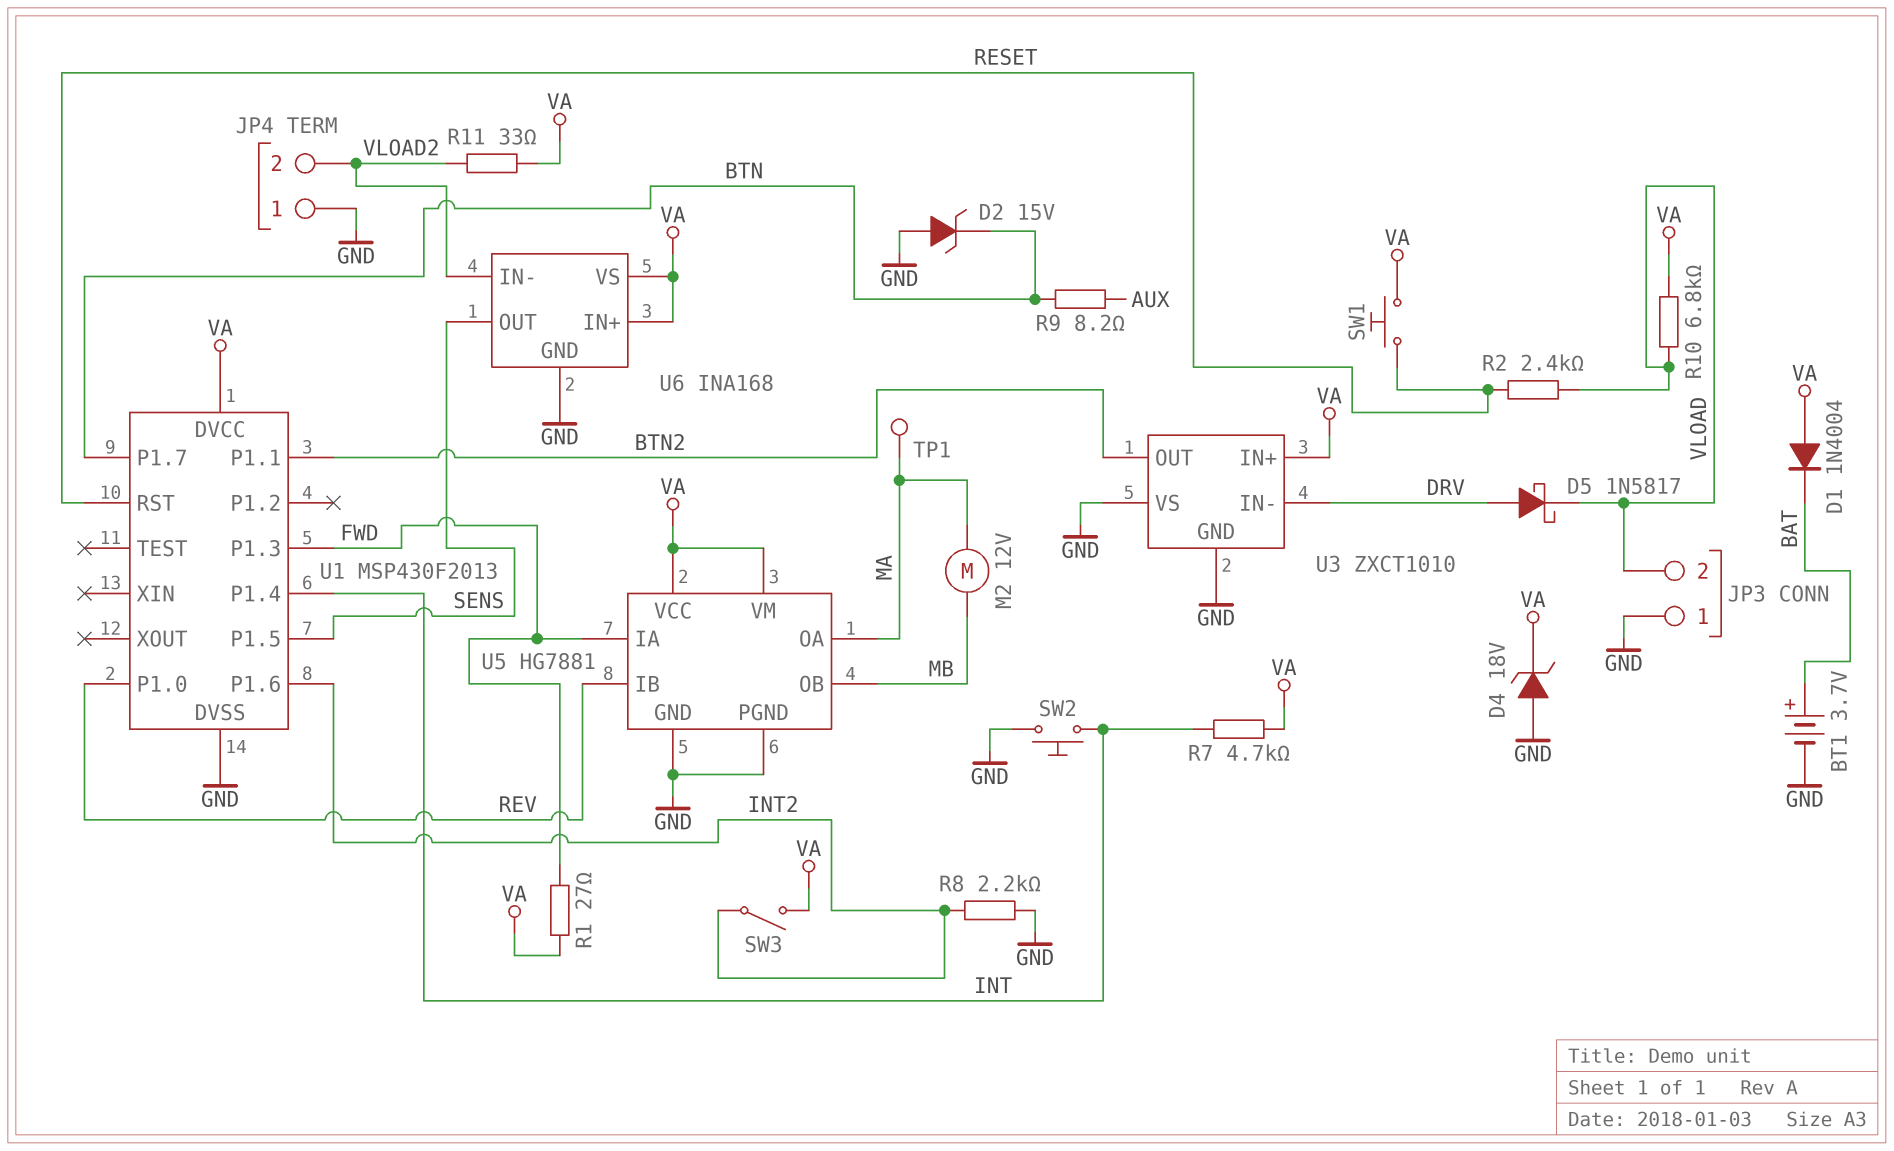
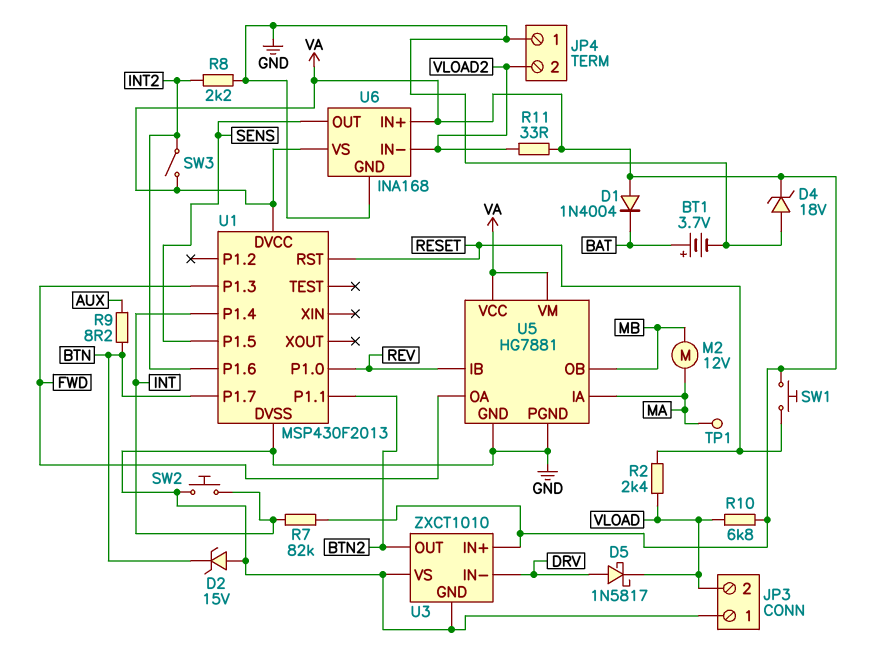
R1: 27 (FWD, VA) -> none
R7: 4.7k (INT, VA) -> 82k (INT, VA)
U5 pin IA: FWD -> MA
U5 pin OA: MA -> FWD

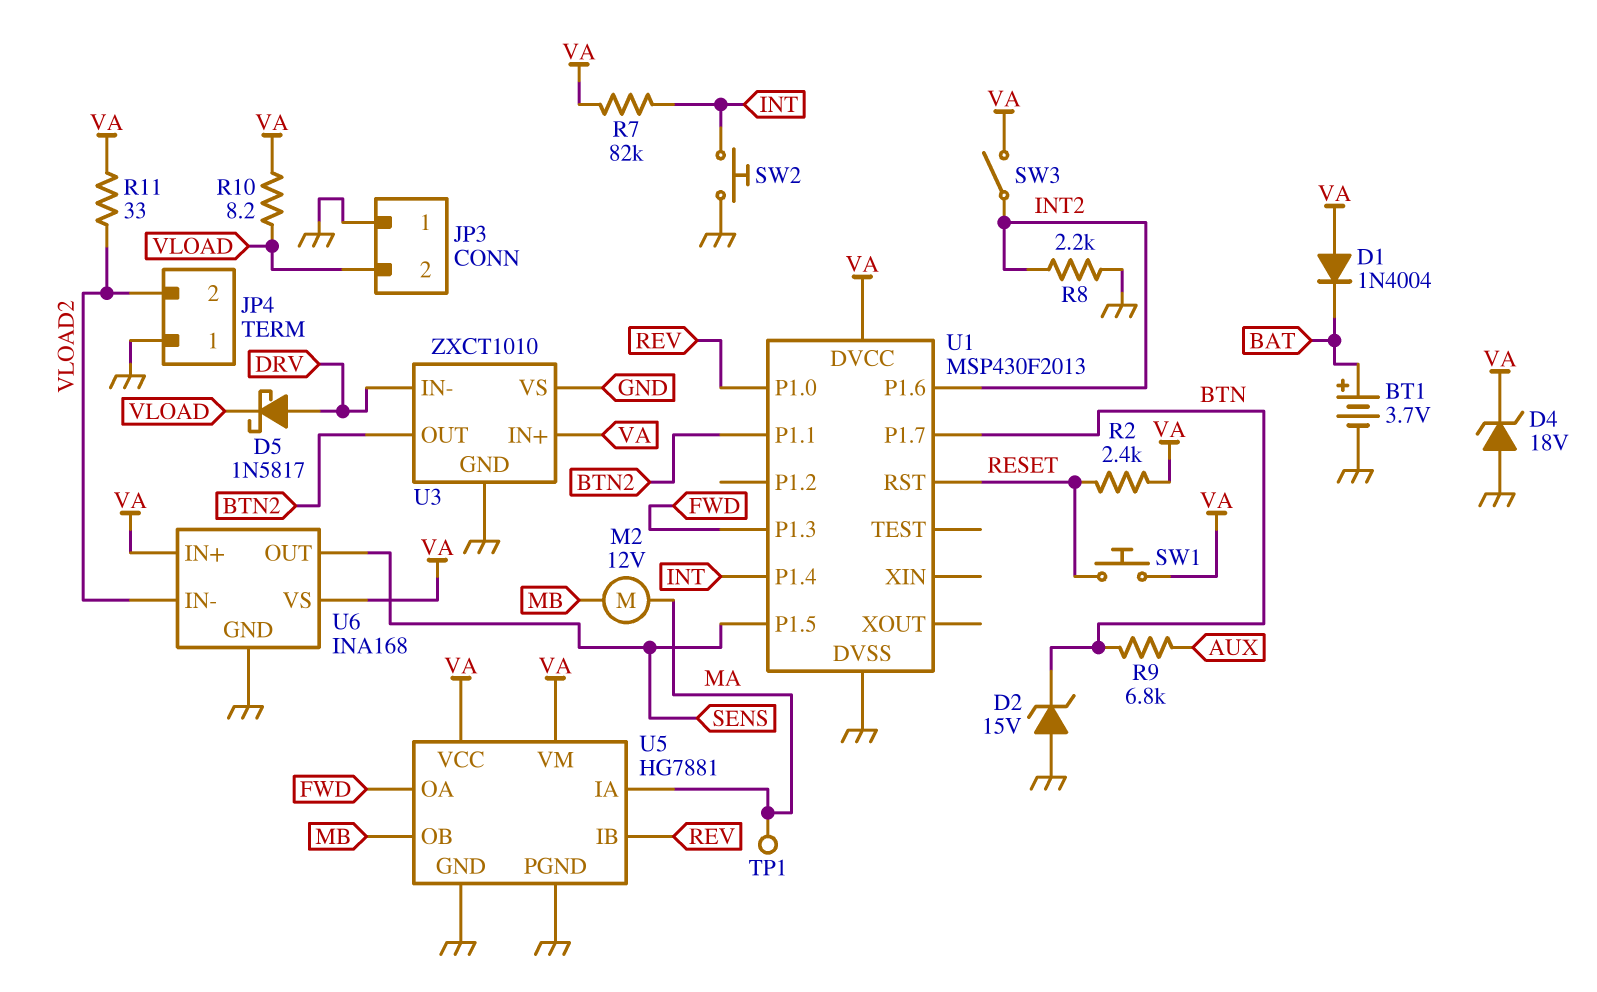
R2: 2.4k (RESET, VLOAD) -> 2.4k (RESET, VA)
R9: 8.2 (AUX, BTN) -> 6.8k (AUX, BTN)
R10: 6.8k (VA, VLOAD) -> 8.2 (VA, VLOAD)

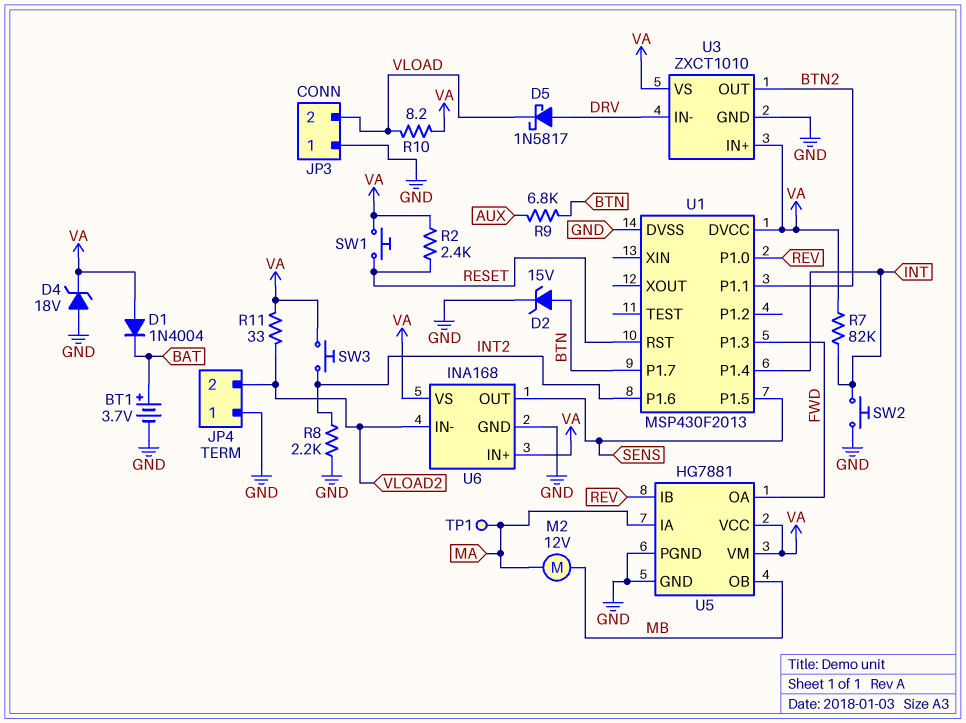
D2: zener 15V (A GND, K BTN) -> zener 15V (A BTN, K GND)
SW3: switch (INT2, VA) -> button (INT2, VA)
U3 pin VS: GND -> VA

